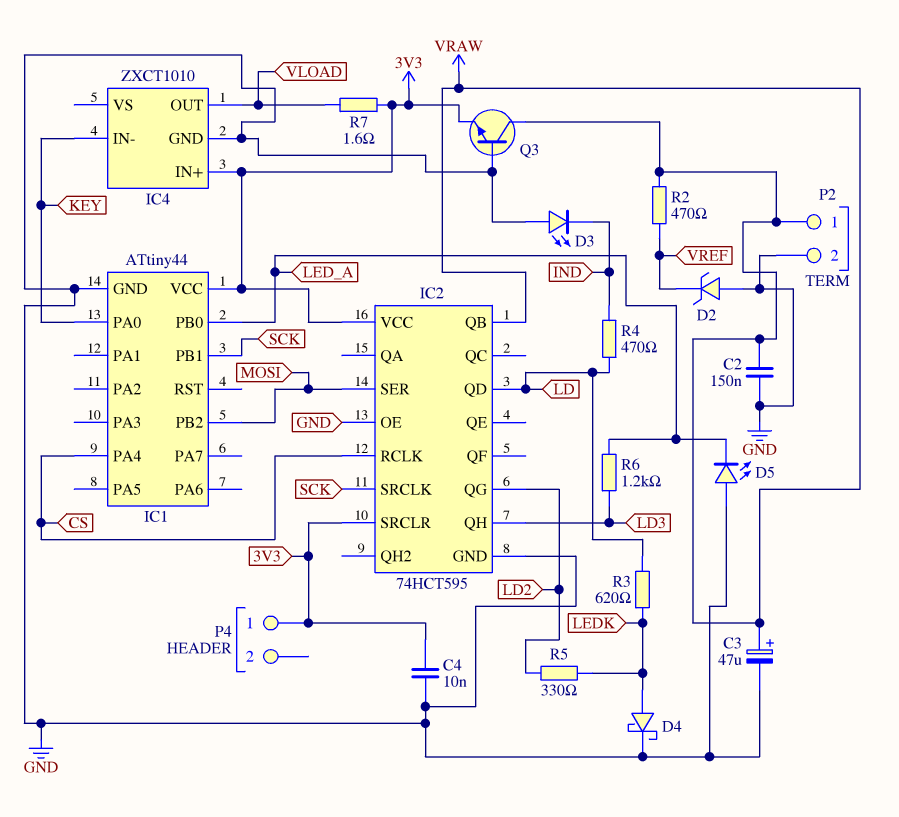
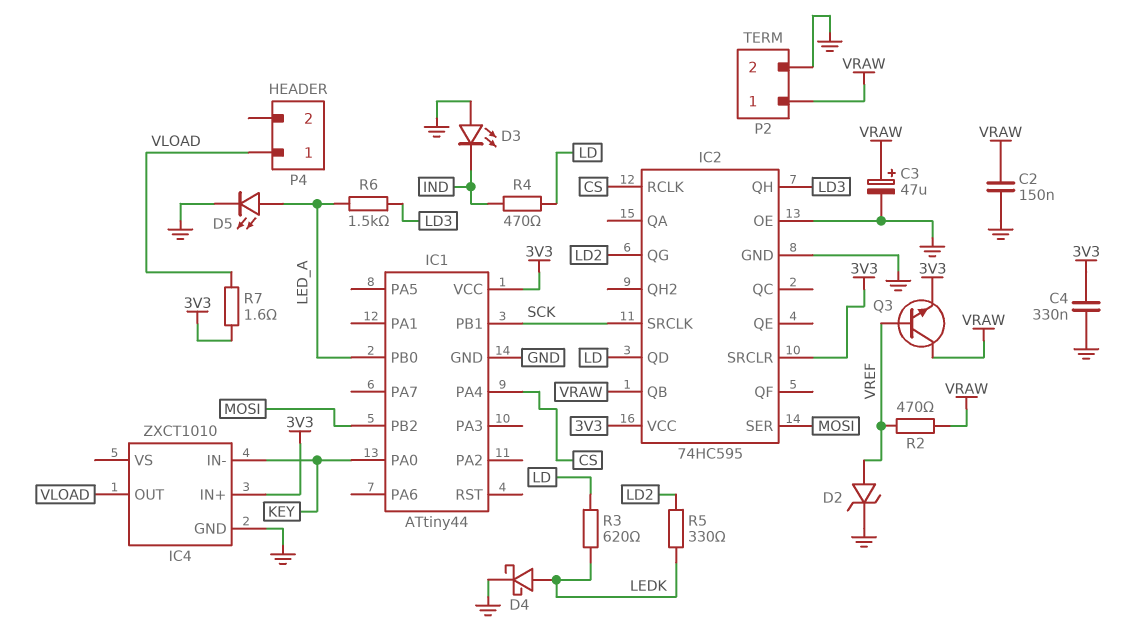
C4: 10nF (3V3, GND) -> 330nF (3V3, GND)
D2: zener (A GND, K VREF) -> zener (A VREF, K GND)
D5: LED (A GND, K LED_A) -> LED (A LED_A, K GND)
IC2: 74HCT595 -> 74HC595
P4 pin 1: 3V3 -> VLOAD
Q3: NPN (B GND, C VRAW, E 3V3) -> NPN (B VREF, C VRAW, E 3V3)
R6: 1.2k (LD3, LED_A) -> 1.5k (LD3, LED_A)

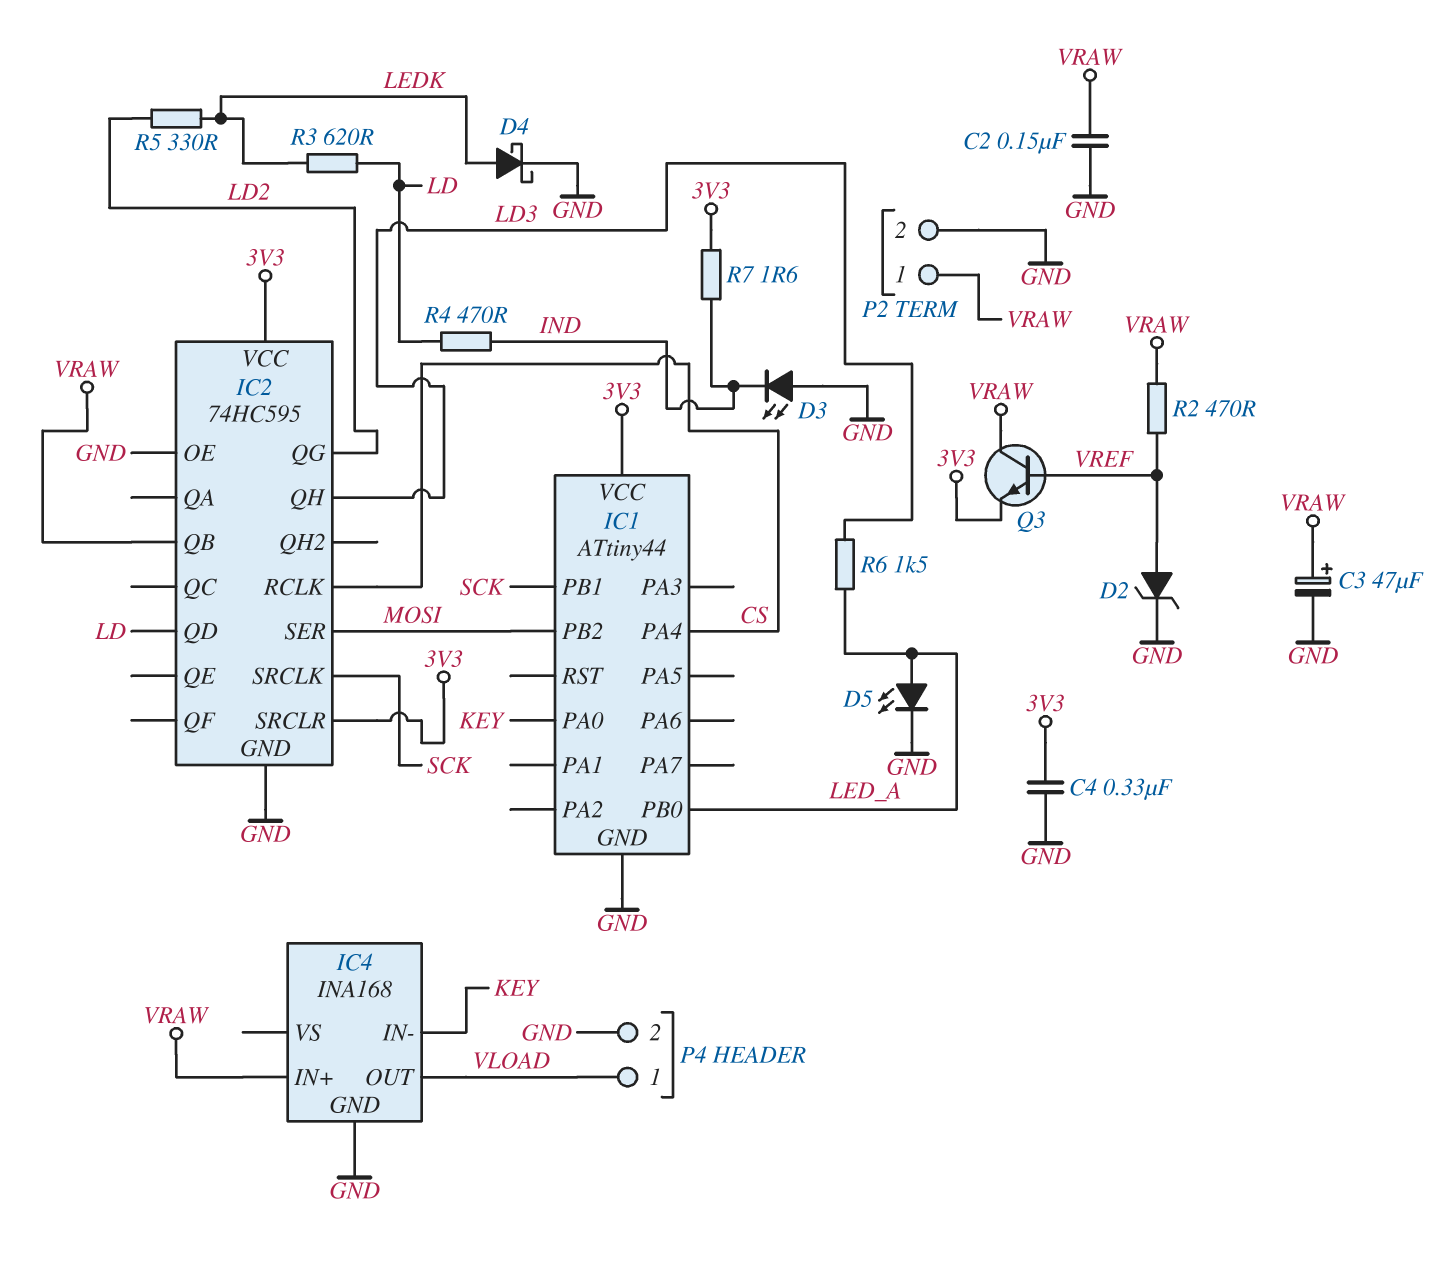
IC4: ZXCT1010 -> INA168
IC4 pin IN+: 3V3 -> VRAW
P4 pin 2: none -> GND
R7: 1.6 (3V3, VLOAD) -> 1.6 (3V3, IND)

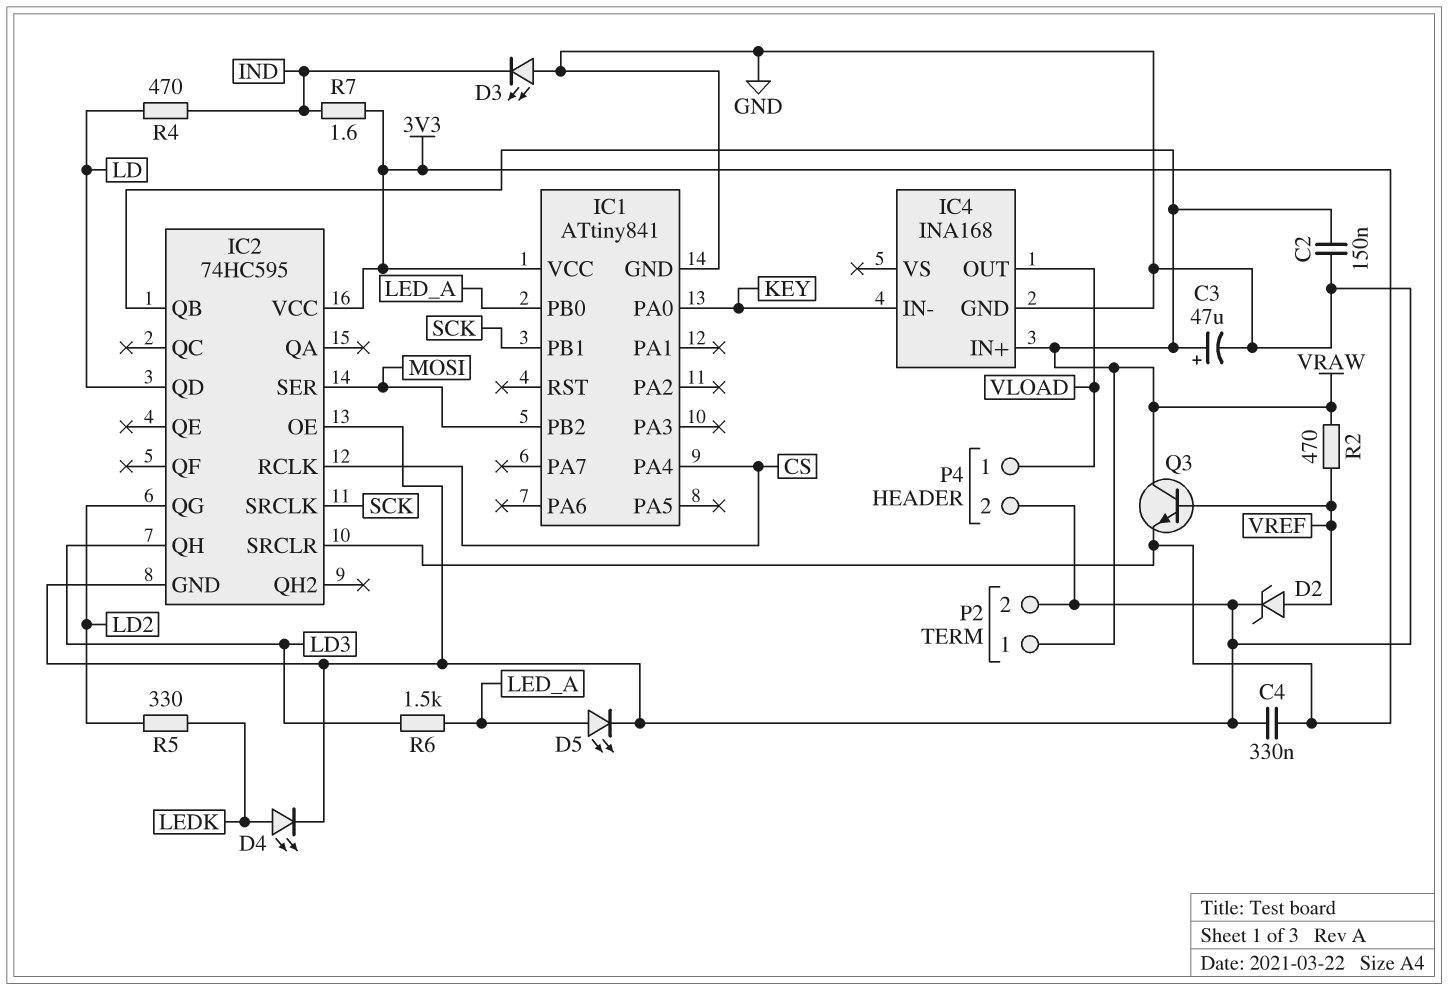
D4: schottky (A LEDK, K GND) -> LED (A LEDK, K GND)
IC1: ATtiny44 -> ATtiny841
R3: 620 (LD, LEDK) -> none

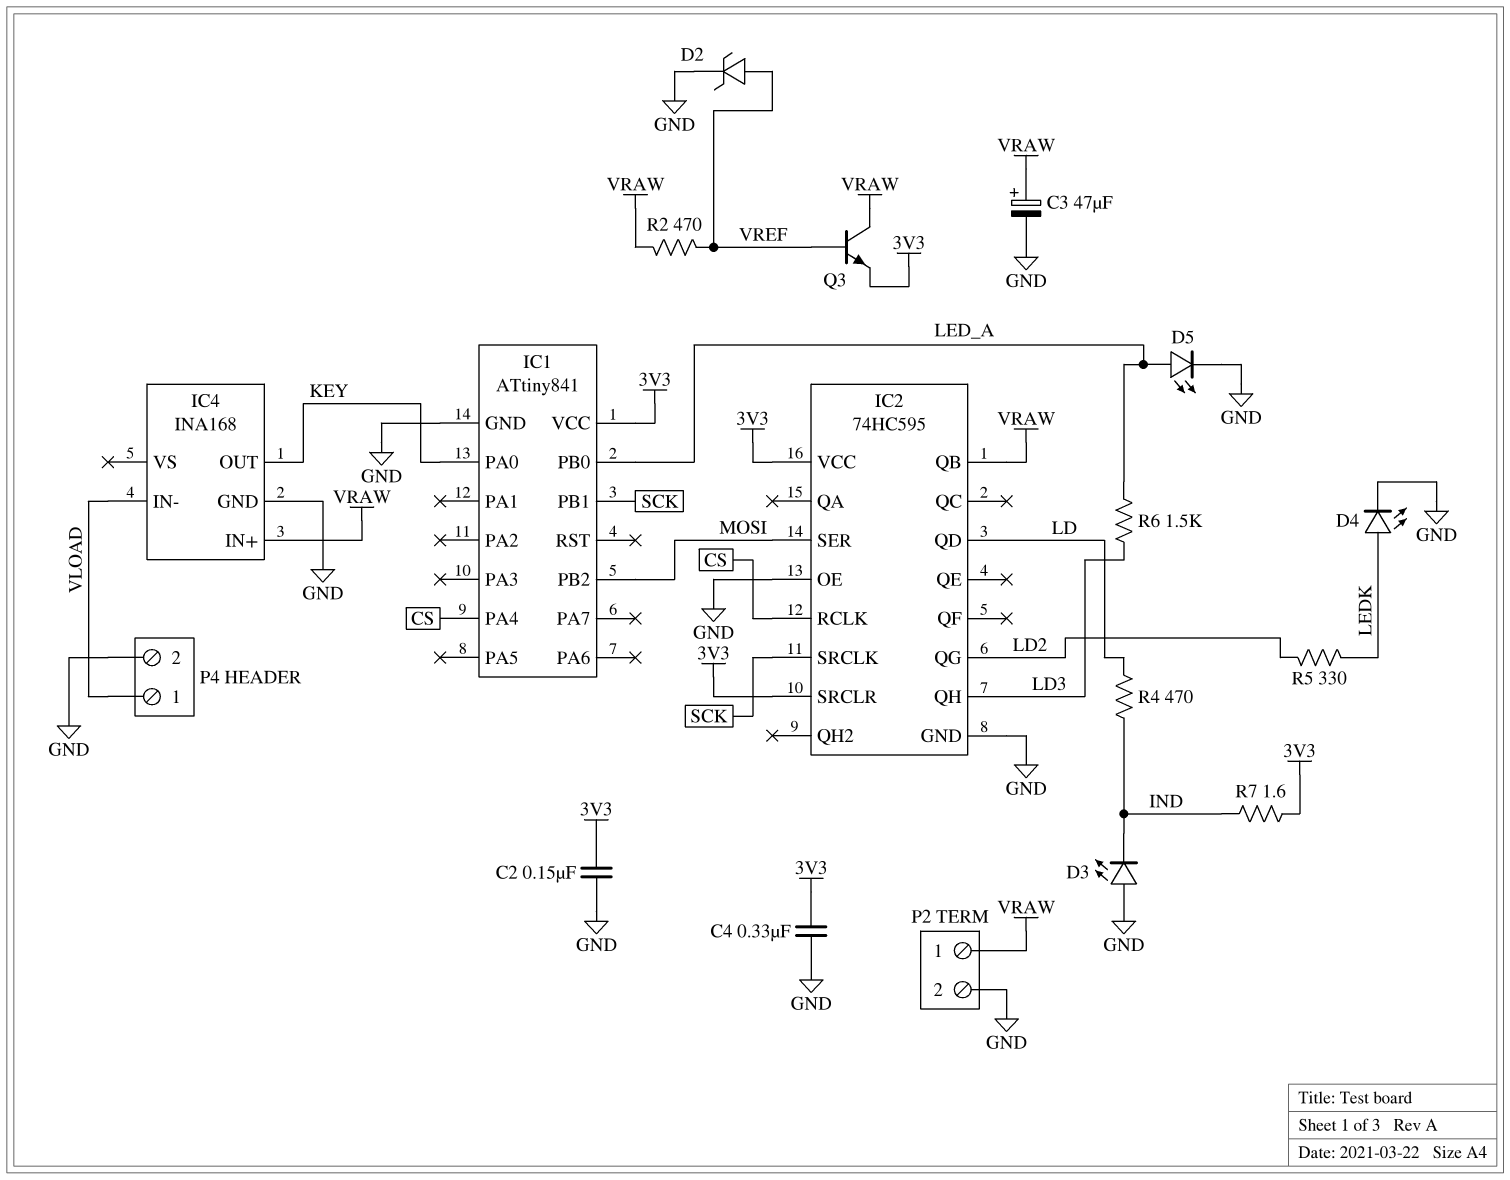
C2: 150nF (GND, VRAW) -> 150nF (3V3, GND)
IC4 pin IN-: KEY -> VLOAD
IC4 pin OUT: VLOAD -> KEY

